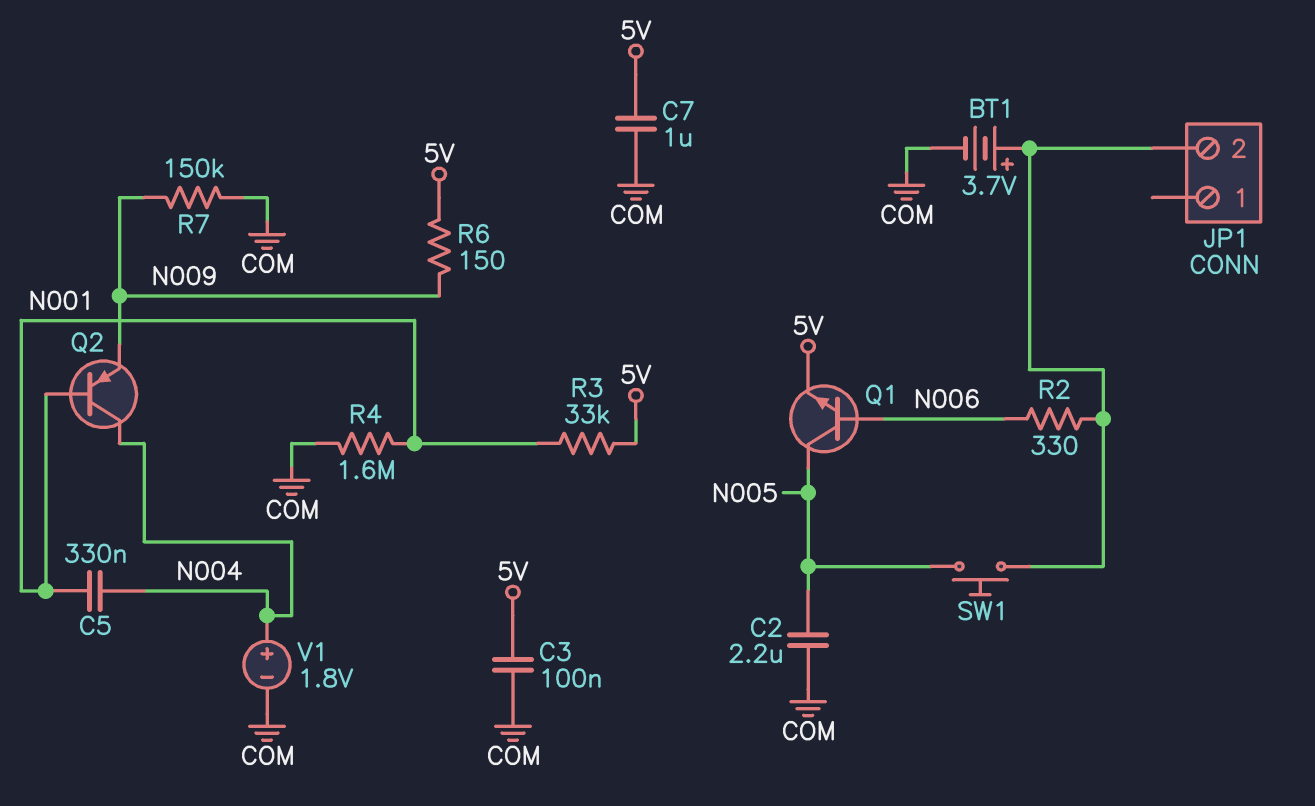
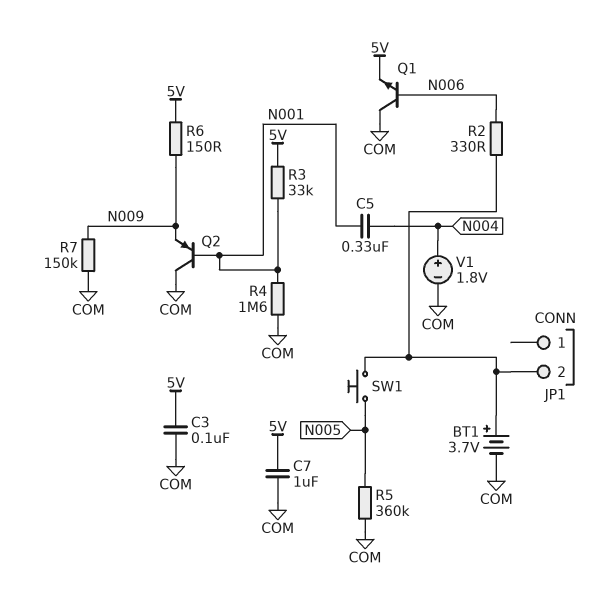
C2: 2.2uF (COM, N005) -> none
Q1: NPN (B N006, C N005, E 5V) -> NPN (B N006, C COM, E 5V)
Q2: PNP (B N001, C N004, E N009) -> PNP (B N001, C COM, E N009)
R5: none -> 360k (COM, N005)

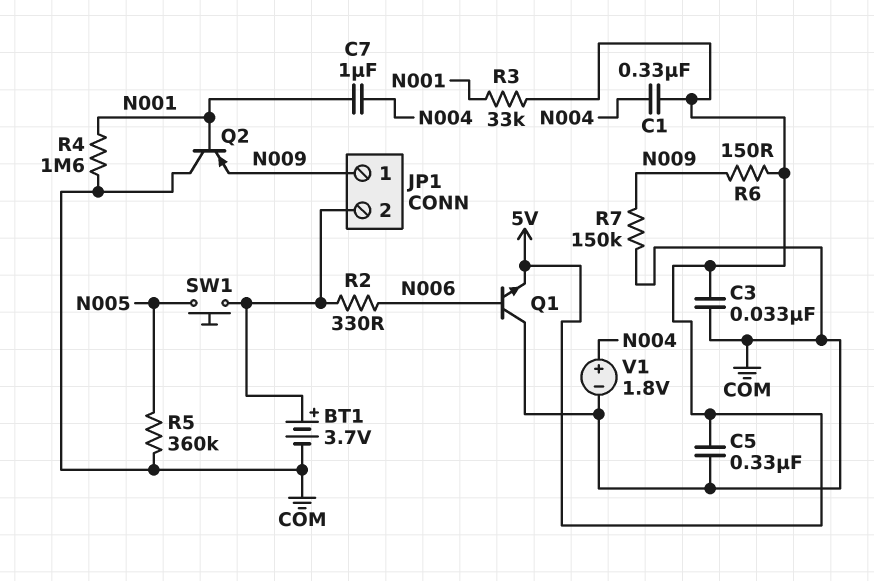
C1: none -> 330nF (5V, N004)
C3: 100nF (5V, COM) -> 33nF (5V, COM)
C5: 330nF (N001, N004) -> 330nF (5V, COM)
C7: 1uF (5V, COM) -> 1uF (N001, N004)
JP1 pin 1: none -> N009

